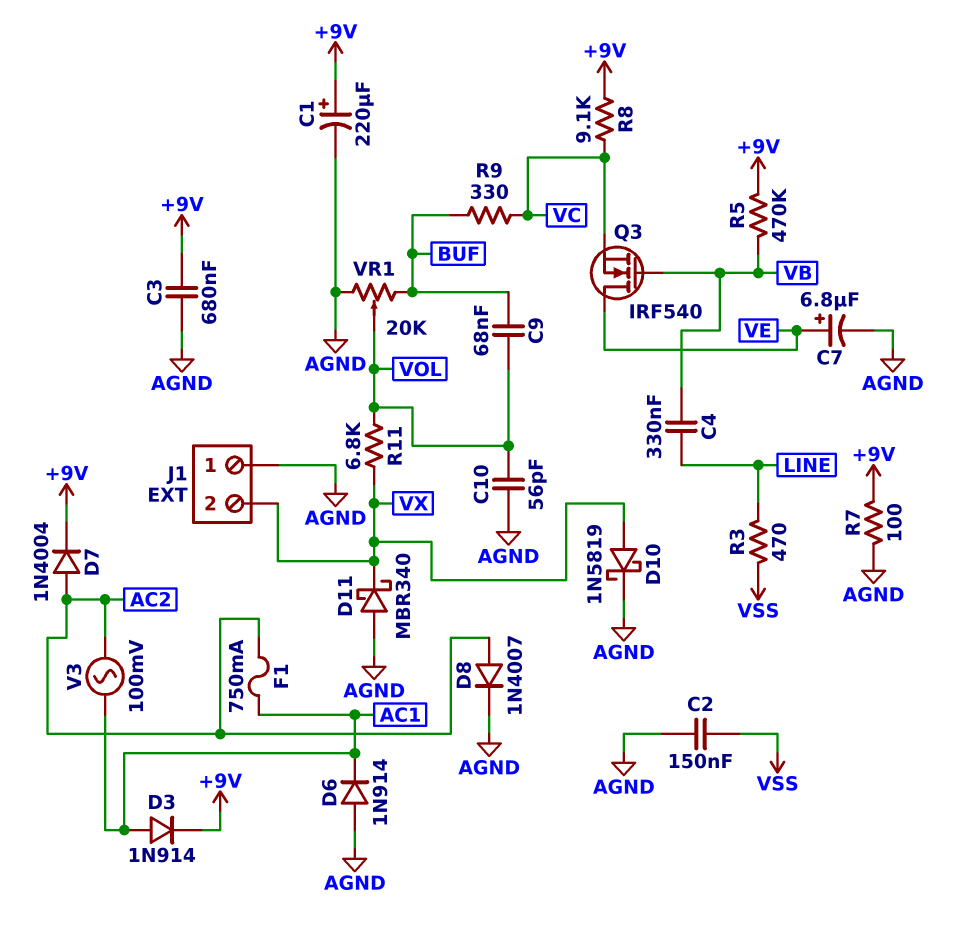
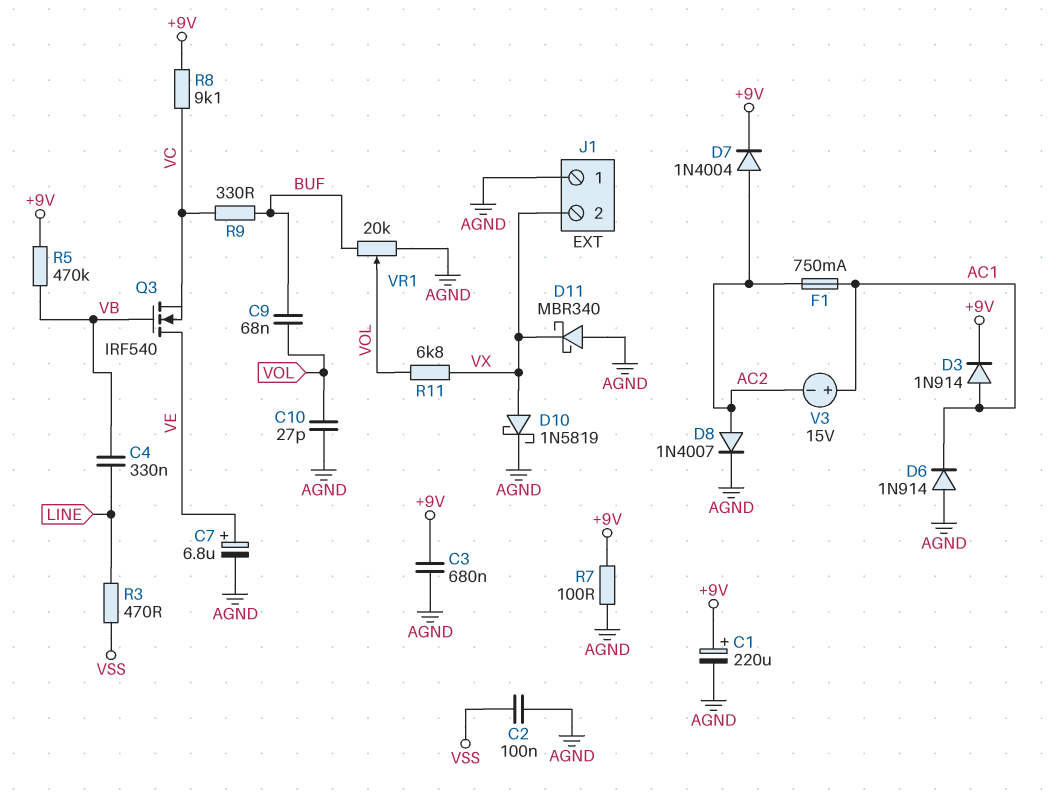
C2: 150nF (AGND, VSS) -> 100nF (AGND, VSS)
C10: 56pF (AGND, VOL) -> 27pF (AGND, VOL)
V3: AC 100mV (AC1, AC2) -> 15V (plus AC1, minus AC2)

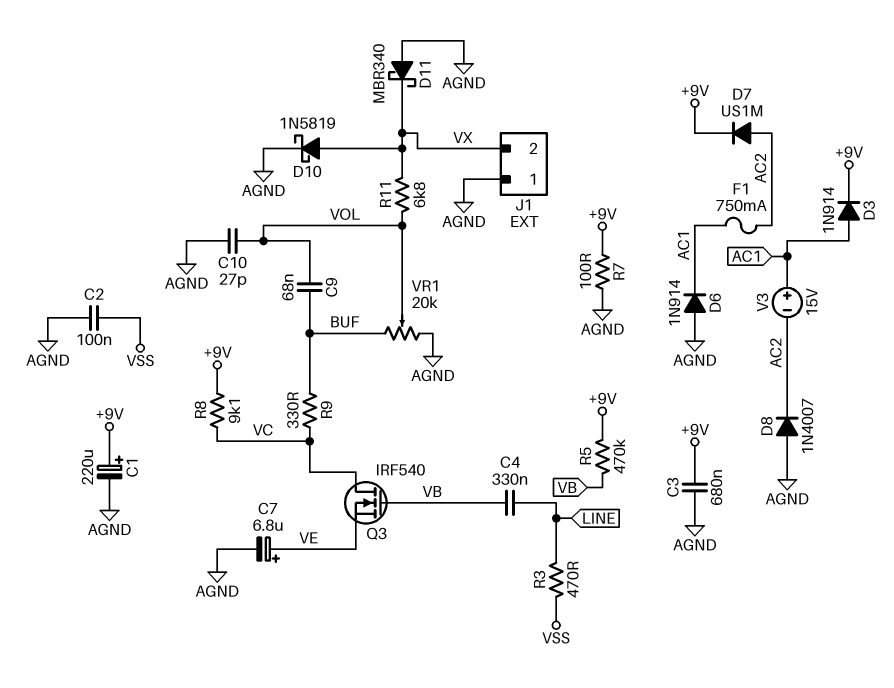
D7: diode 1N4004 (A AC2, K +9V) -> diode US1M (A AC2, K +9V)
D8: diode 1N4007 (A AC2, K AGND) -> diode 1N4007 (A AGND, K AC2)
Q3: NMOS IRF540 (G VB, D VE, S VC) -> NMOS IRF540 (G VB, D VC, S VE)

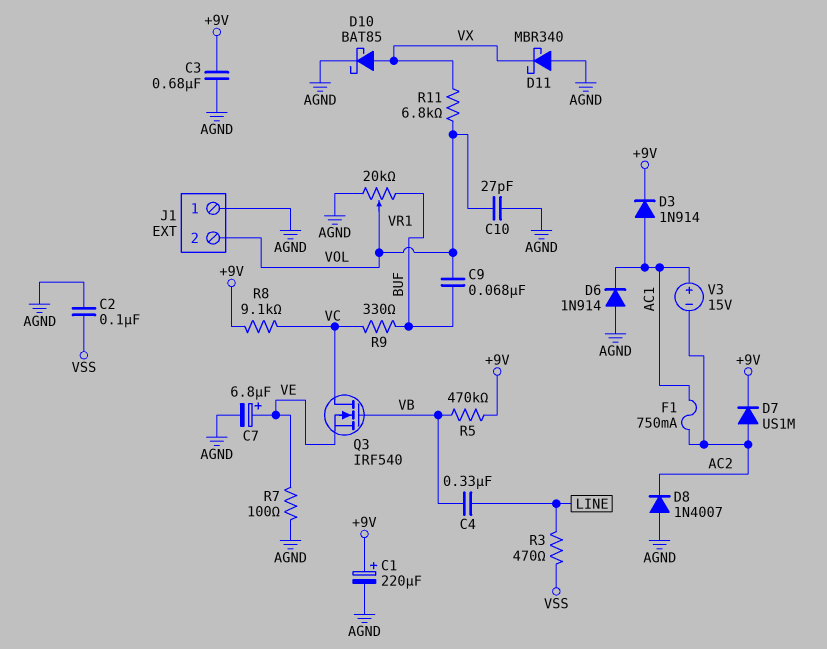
D10: schottky 1N5819 (A VX, K AGND) -> schottky BAT85 (A VX, K AGND)
J1 pin 2: VX -> VOL
R7: 100 (+9V, AGND) -> 100 (AGND, VE)

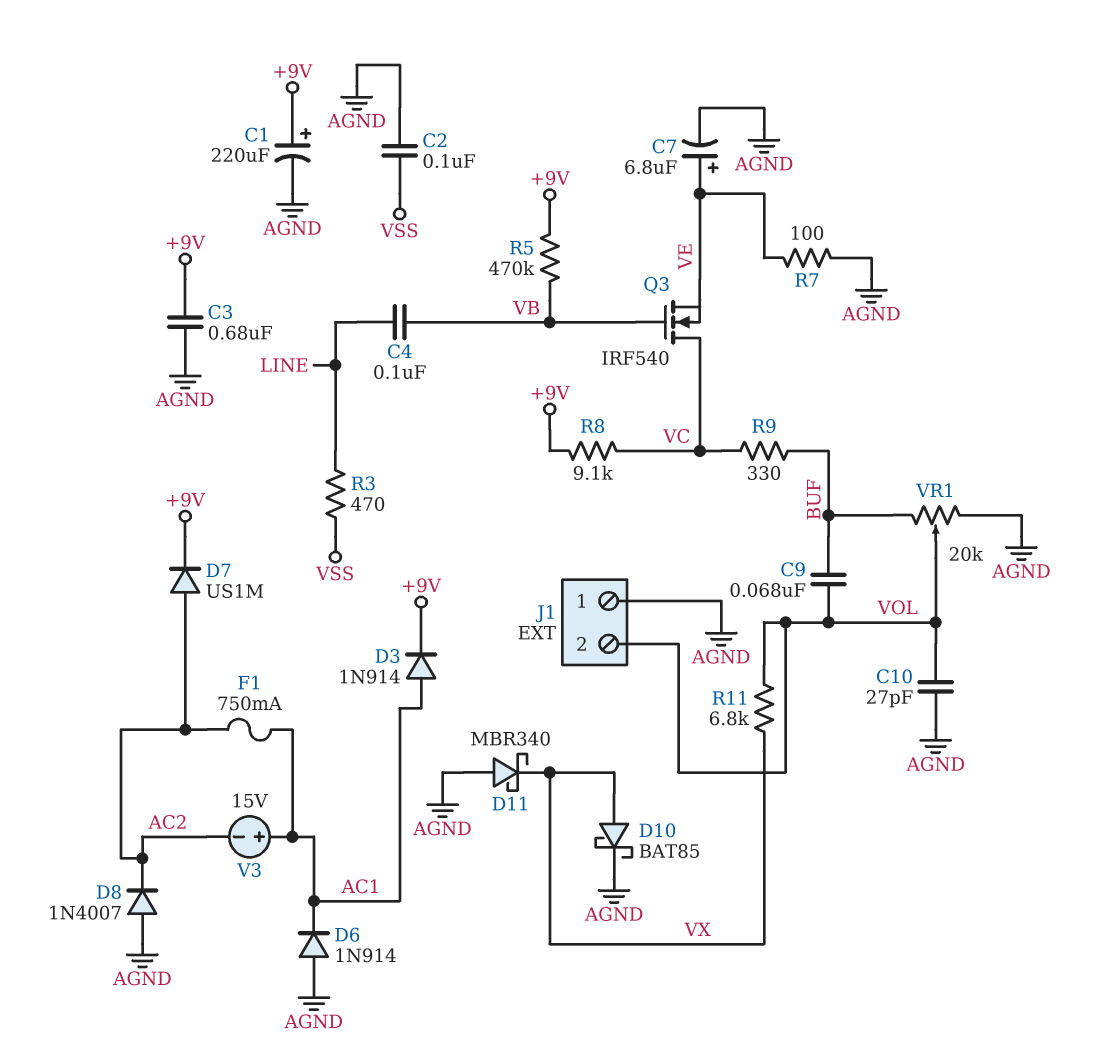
C4: 330nF (LINE, VB) -> 100nF (LINE, VB)

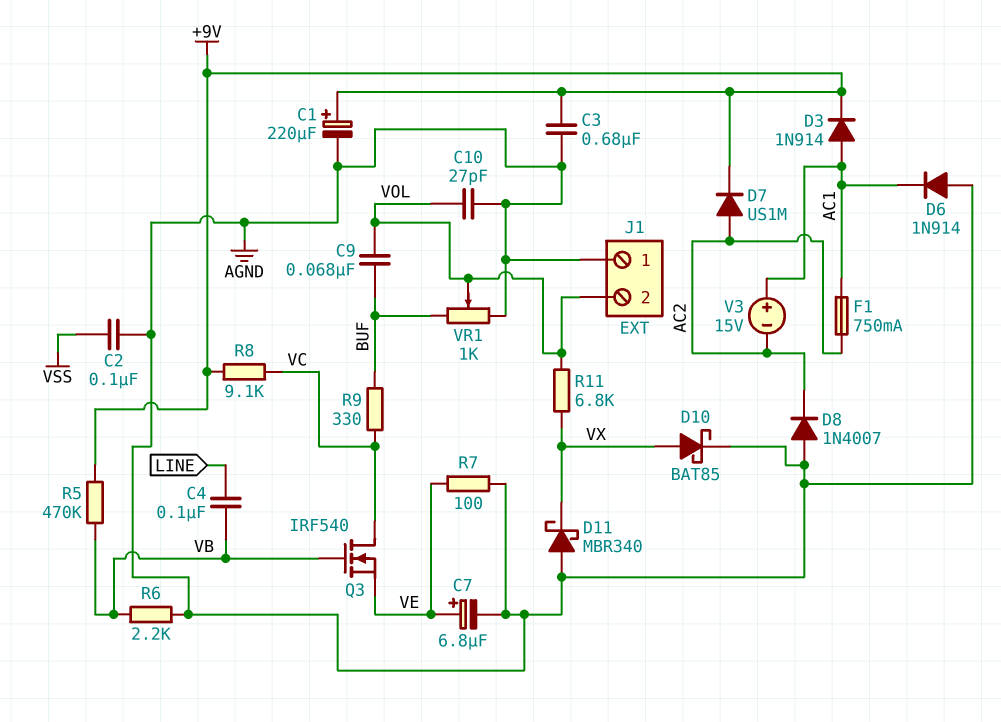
R3: 470 (LINE, VSS) -> none
R6: none -> 2.2k (AGND, VB)
VR1: 20k (AGND, BUF, wiper VOL) -> 1k (AGND, BUF, wiper VOL)

